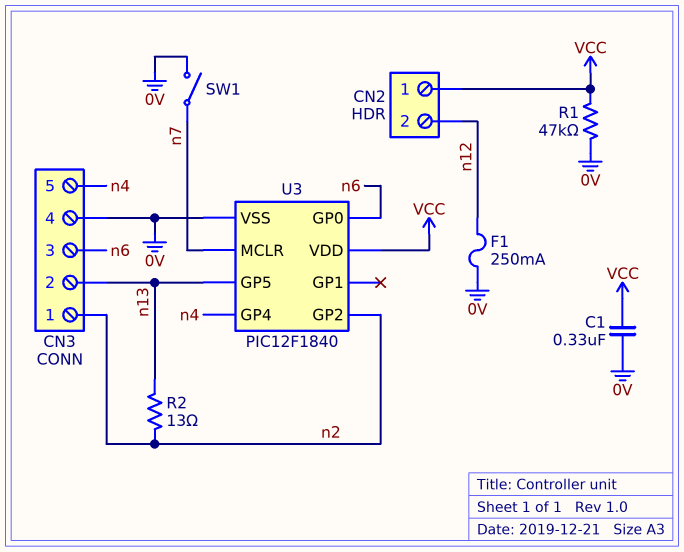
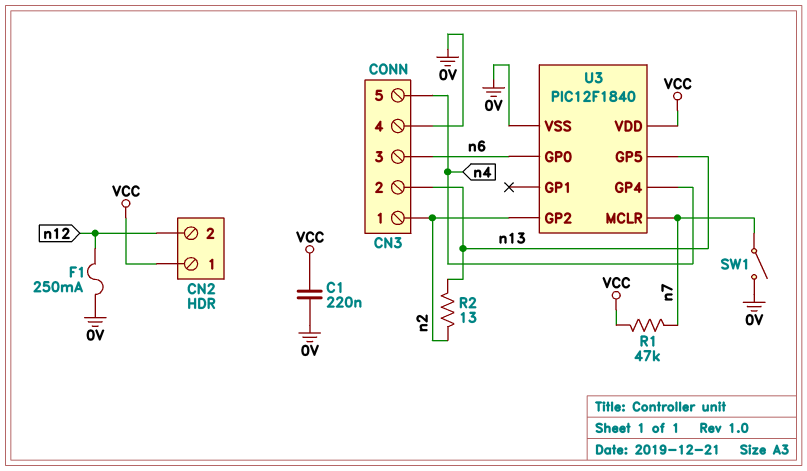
C1: 330nF (0V, VCC) -> 220nF (0V, VCC)
R1: 47k (0V, VCC) -> 47k (VCC, n7)

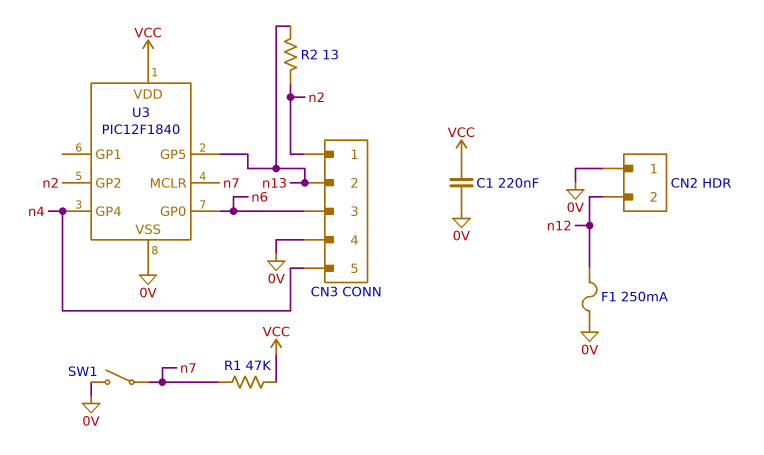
CN2 pin 1: VCC -> 0V

